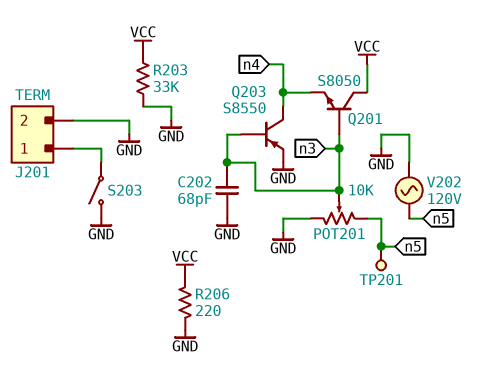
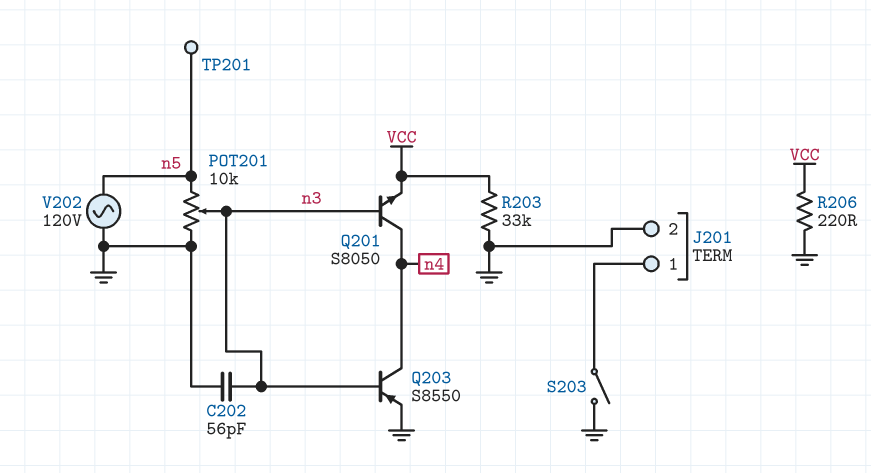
C202: 68pF (GND, n3) -> 56pF (GND, n3)
Q201: NPN S8050 (B n3, C VCC, E n4) -> NPN S8050 (B n3, C n4, E VCC)

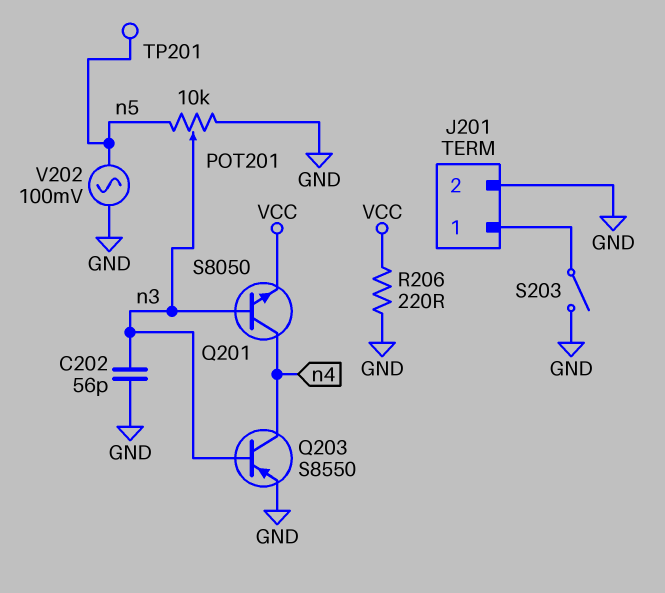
R203: 33k (GND, VCC) -> none
V202: AC 120V (GND, n5) -> AC 100mV (GND, n5)

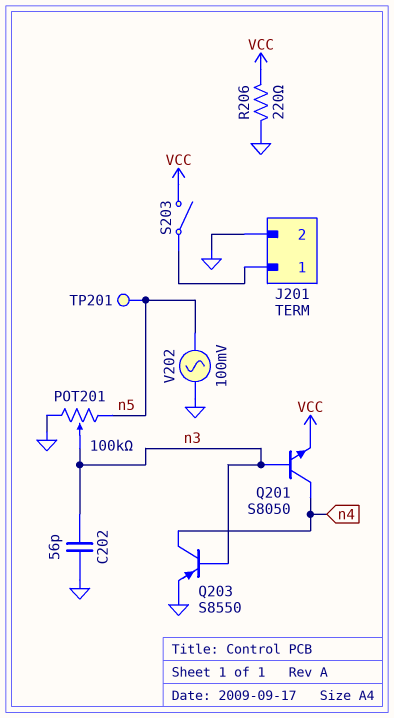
POT201: 10k (GND, n5, wiper n3) -> 100k (GND, n5, wiper n3)
S203: switch (GND, J201/1) -> switch (J201/1, VCC)

